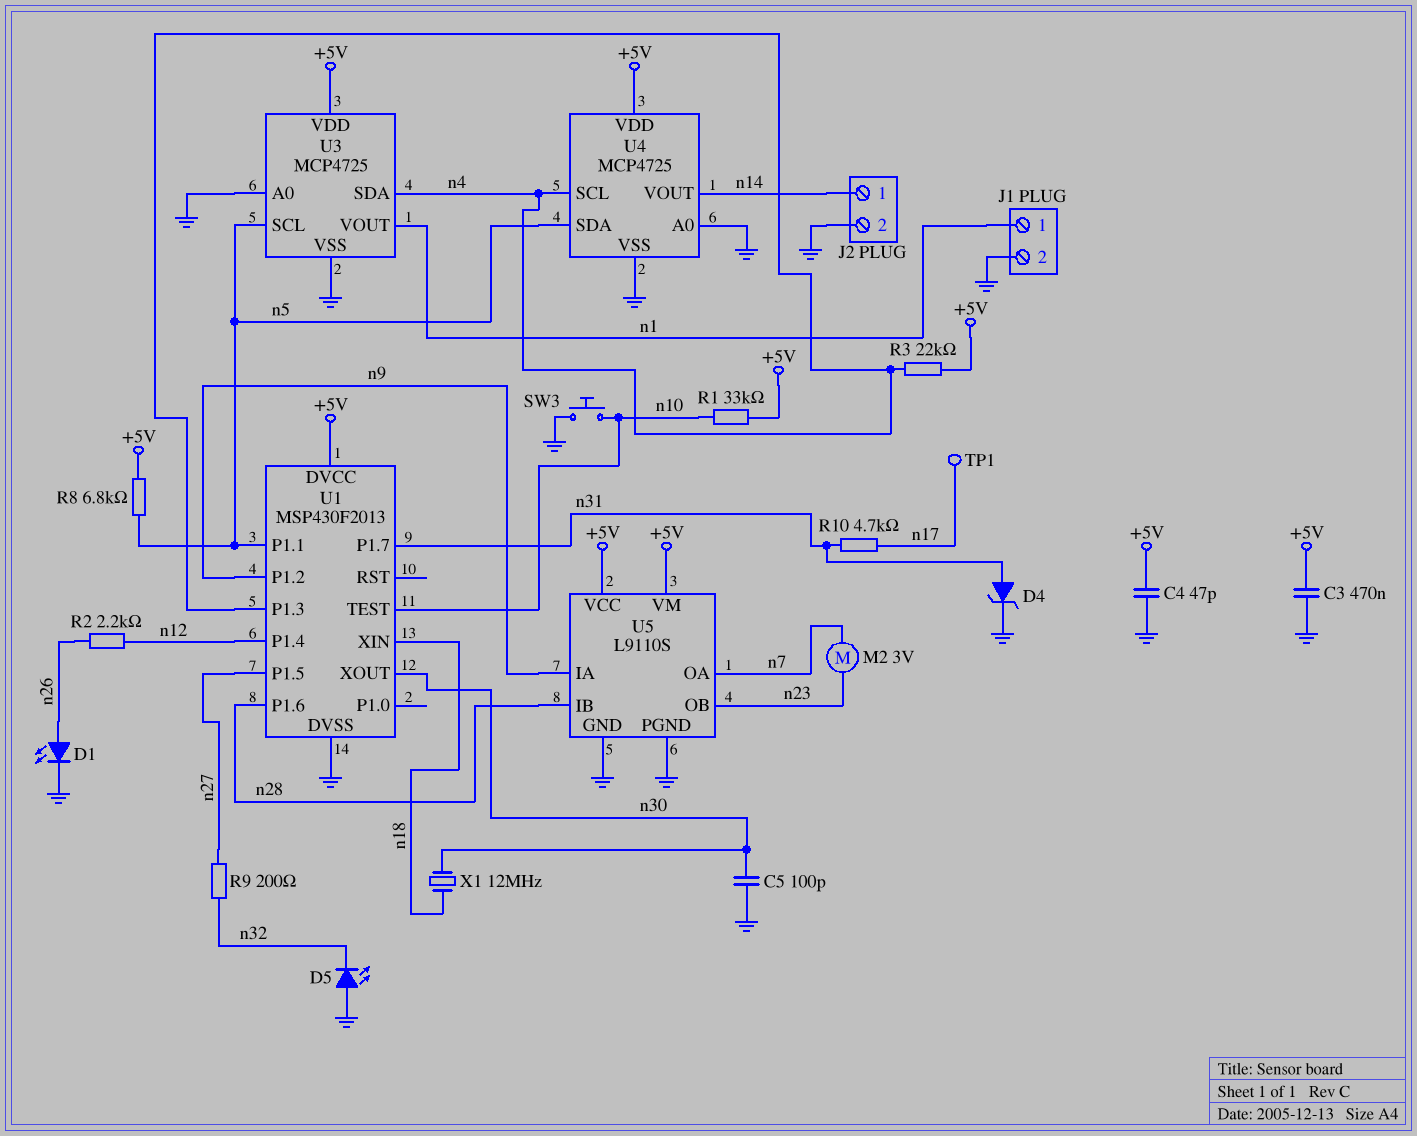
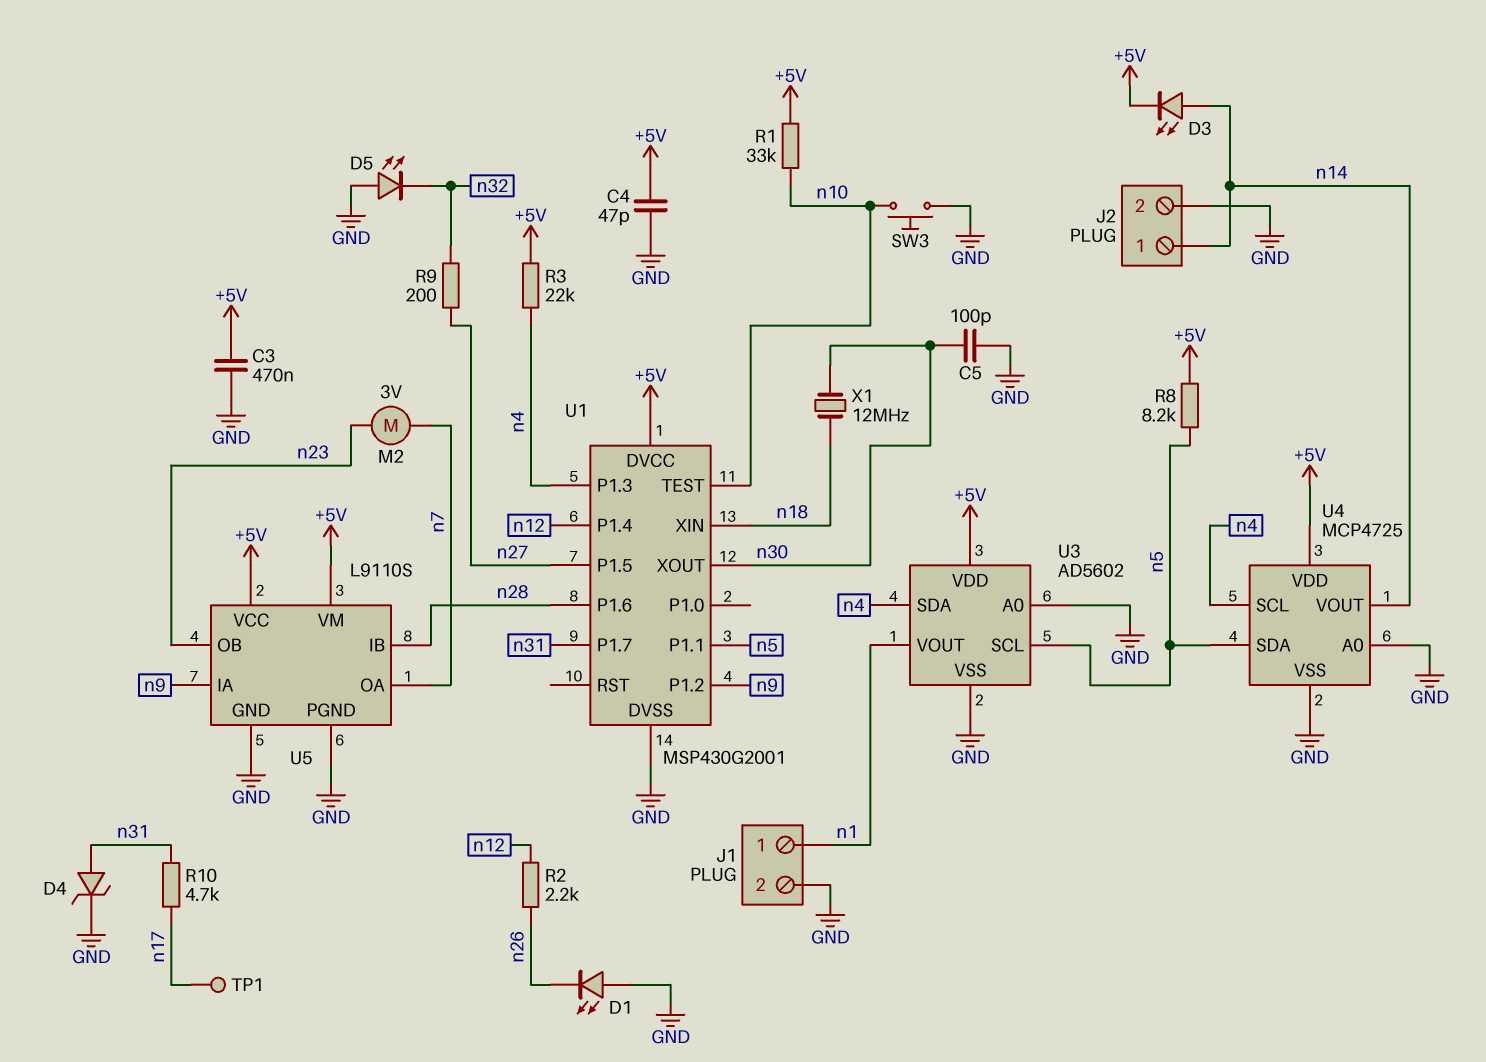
D1: LED (A n26, K GND) -> LED (A GND, K n26)
D3: none -> LED (A n14, K +5V)
R8: 6.8k (+5V, n5) -> 8.2k (+5V, n5)
U1: MSP430F2013 -> MSP430G2001
U3: MCP4725 -> AD5602

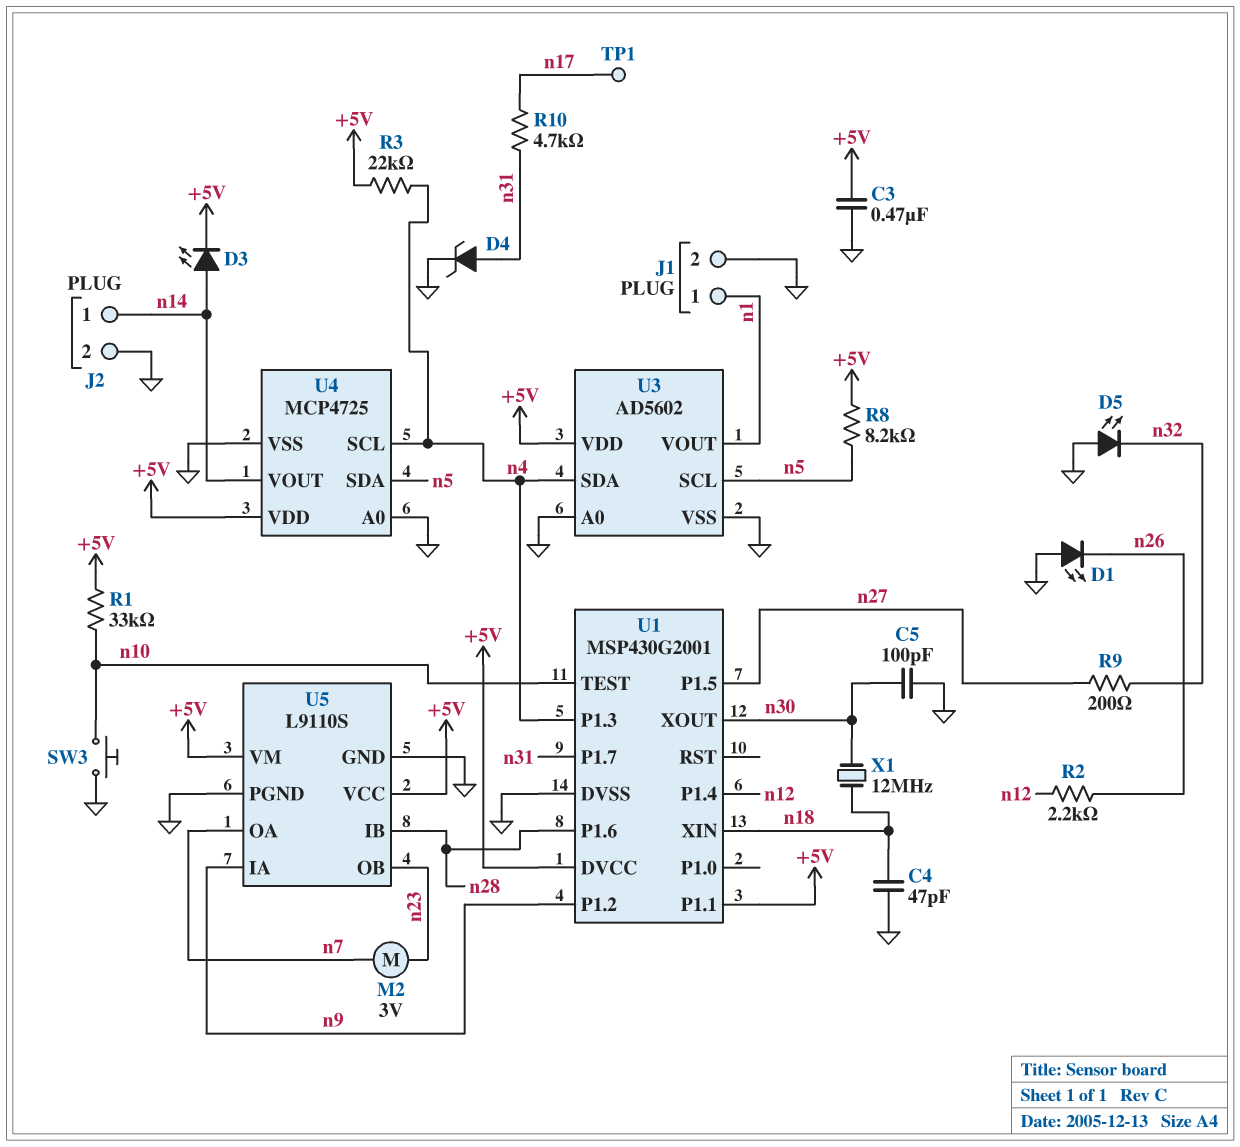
C4: 47pF (+5V, GND) -> 47pF (GND, n18)
U1 pin P1.1: n5 -> +5V

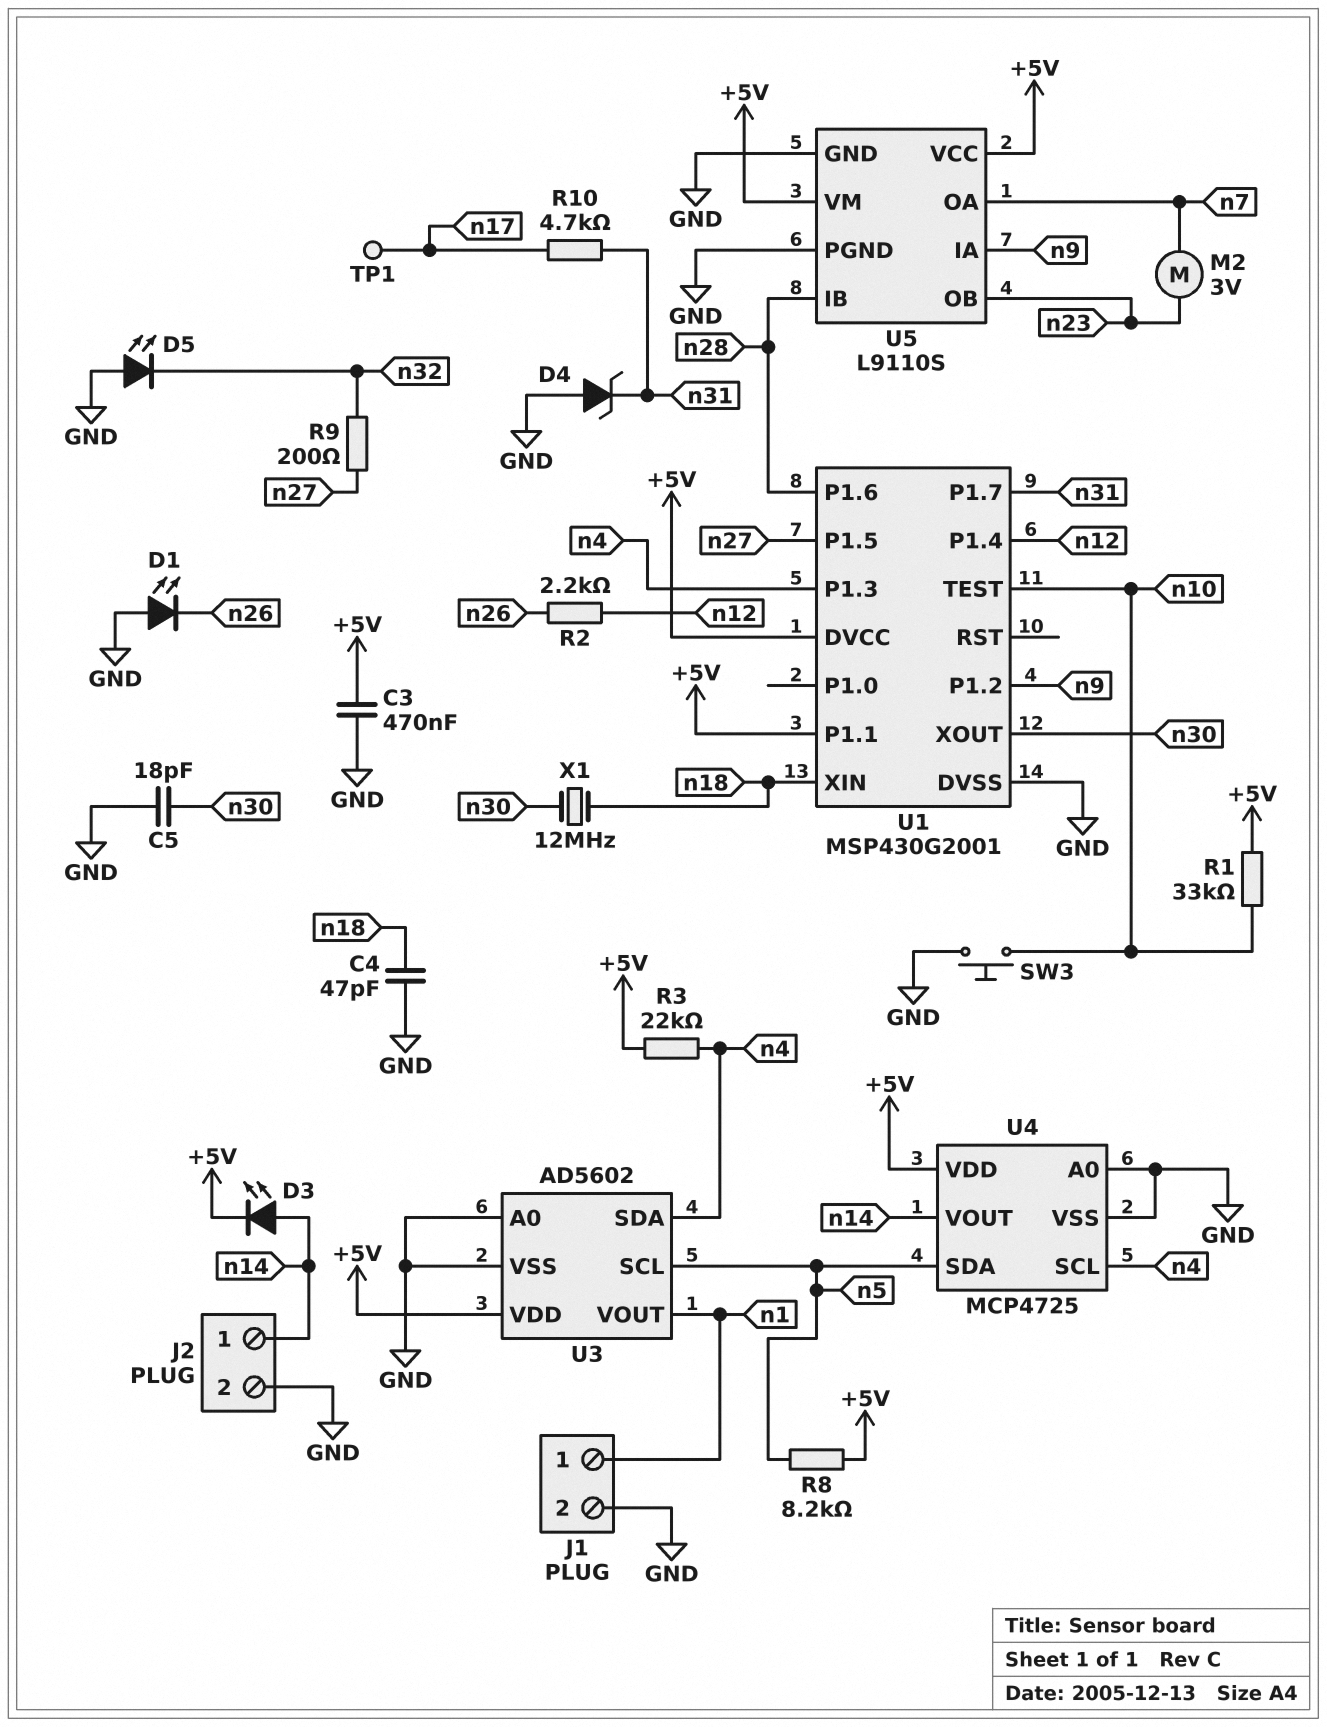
C5: 100pF (GND, n30) -> 18pF (GND, n30)
D4: zener (A n31, K GND) -> zener (A GND, K n31)

